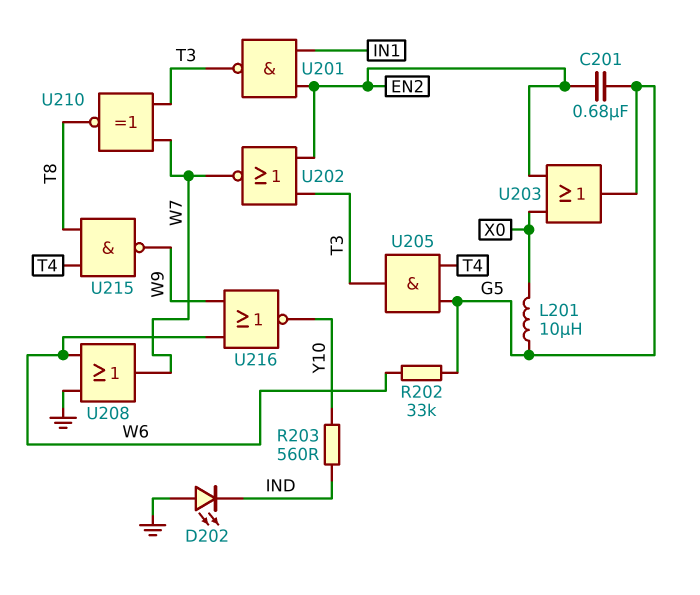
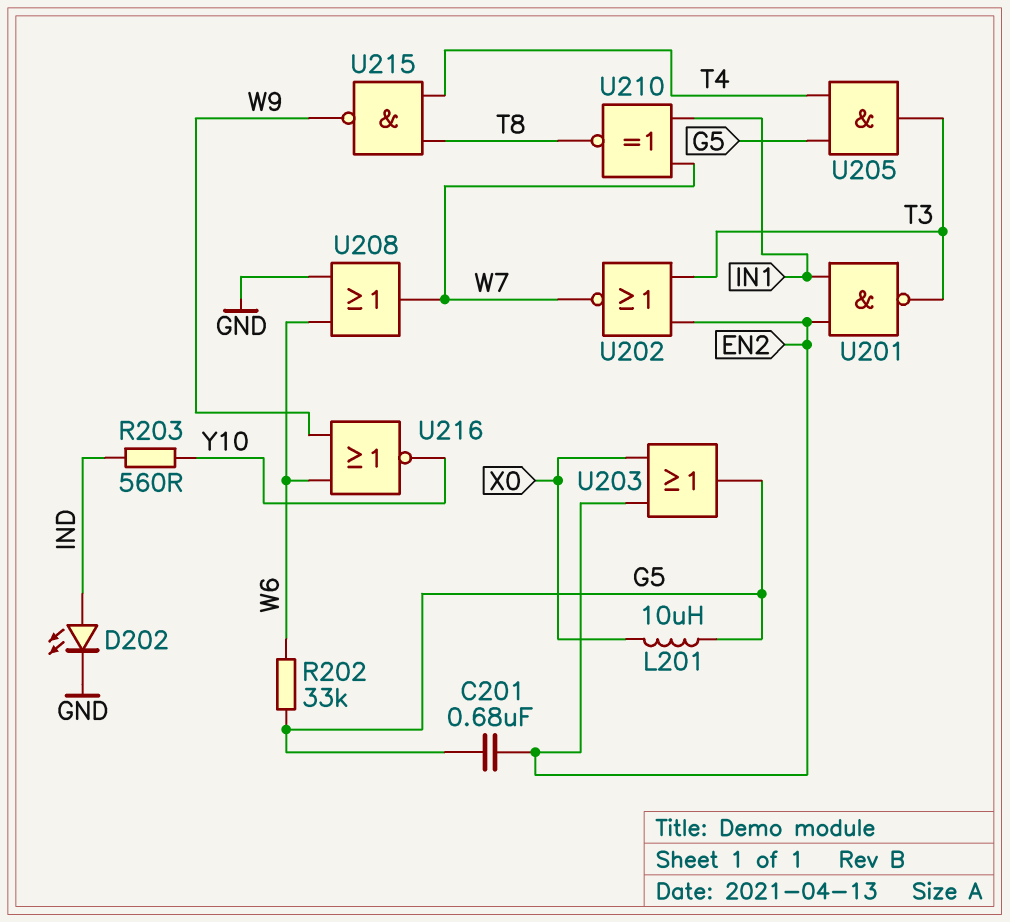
D202: LED (A GND, K IND) -> LED (A IND, K GND)
U210: XNOR (in T3, in W7, out T8) -> XNOR (in IN1, in W7, out T8)

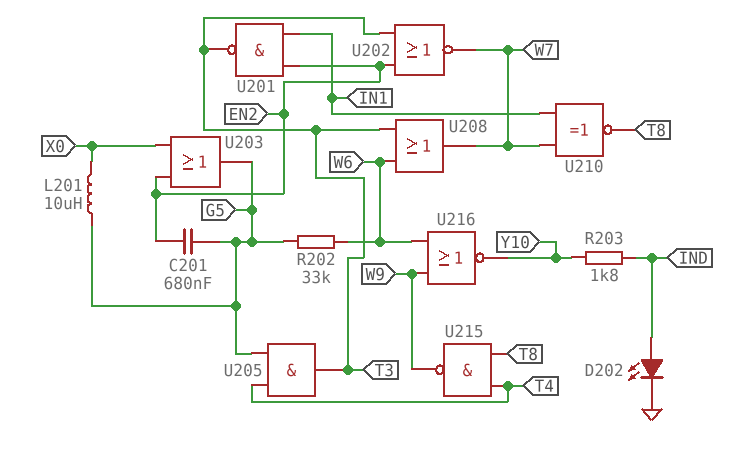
R203: 560 (IND, Y10) -> 1.8k (IND, Y10)
U208: OR (in GND, in W6, out W7) -> OR (in T3, in W6, out W7)

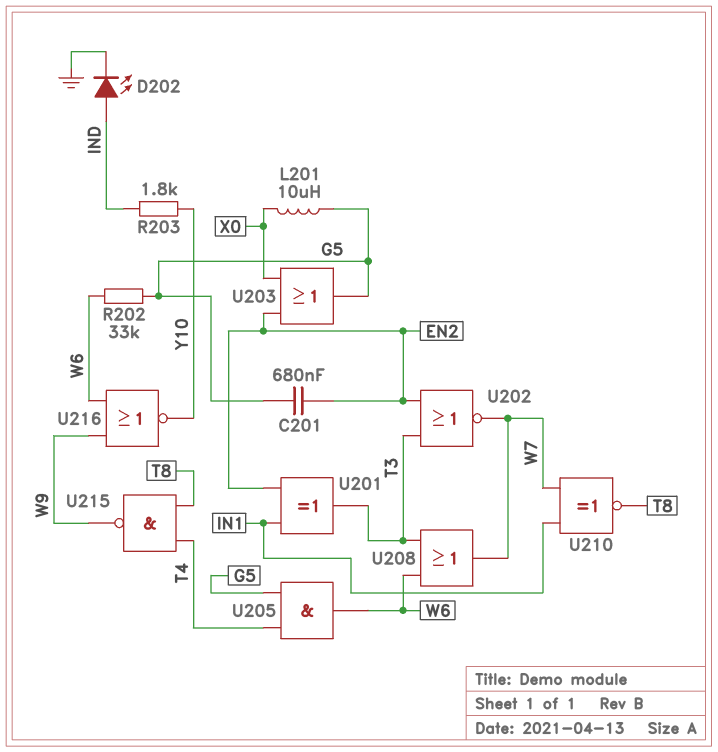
U201: NAND (in EN2, in IN1, out T3) -> XOR (in EN2, in IN1, out T3)
U205: AND (in G5, in T4, out T3) -> AND (in G5, in T4, out W6)

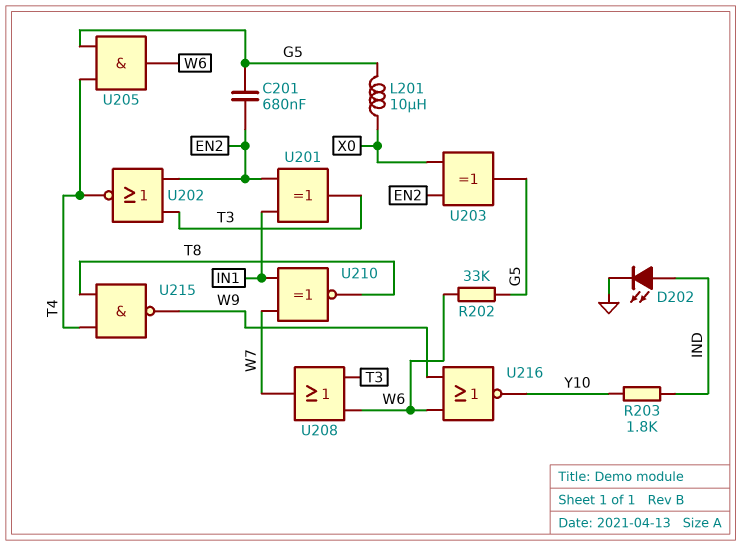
U202: NOR (in EN2, in T3, out W7) -> NOR (in EN2, in T3, out T4)
U203: OR (in EN2, in X0, out G5) -> XOR (in EN2, in X0, out G5)

